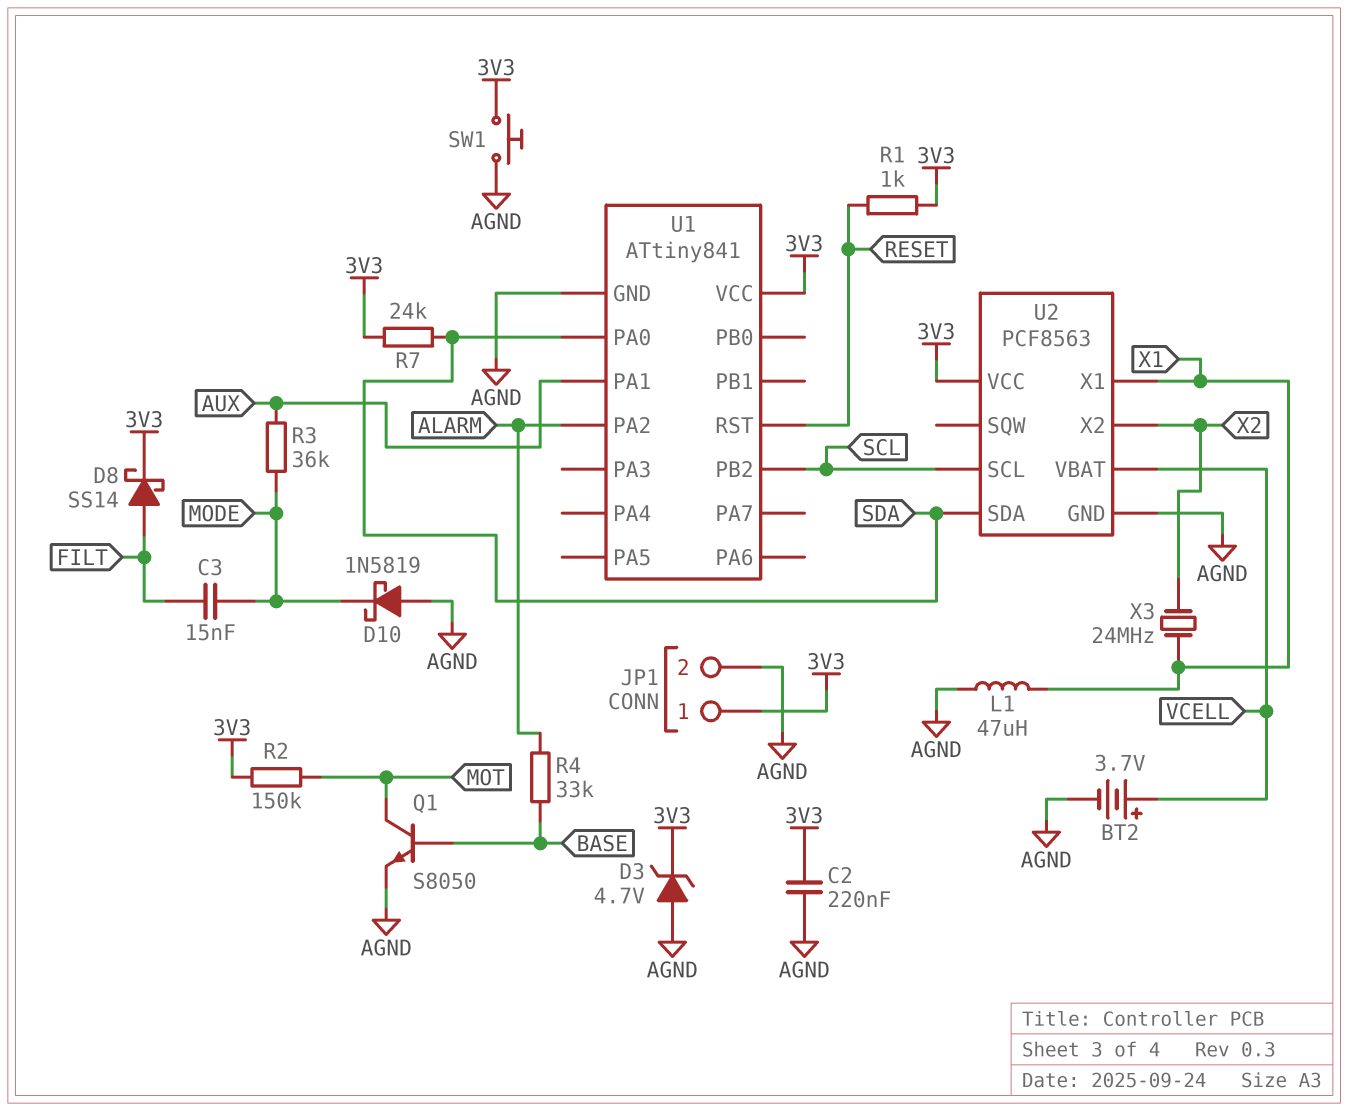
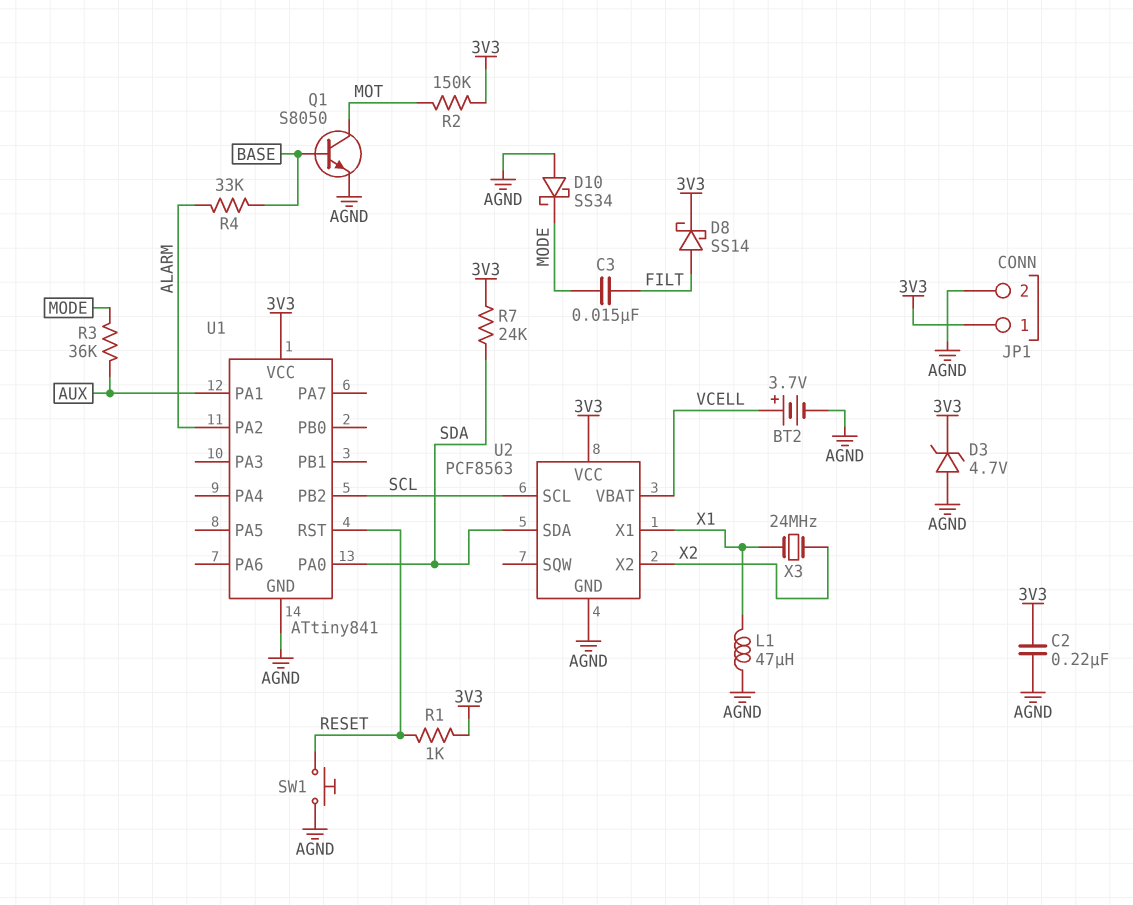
D10: schottky 1N5819 (A AGND, K MODE) -> schottky SS34 (A AGND, K MODE)
SW1: button (3V3, AGND) -> button (AGND, RESET)

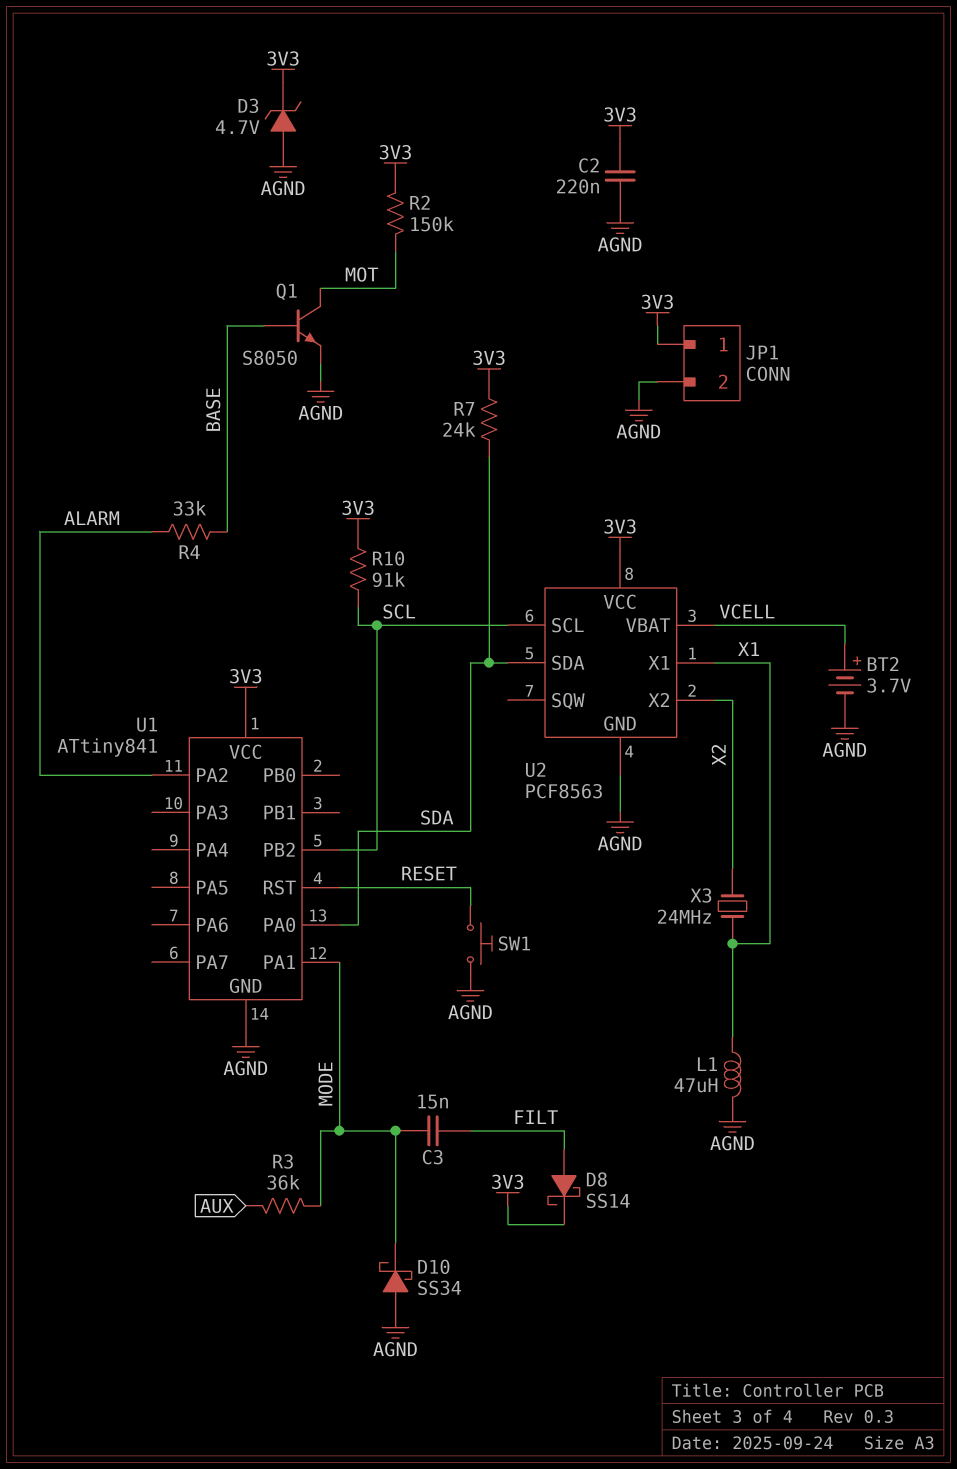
R1: 1k (3V3, RESET) -> none
R10: none -> 91k (3V3, SCL)
U1 pin PA1: AUX -> MODE

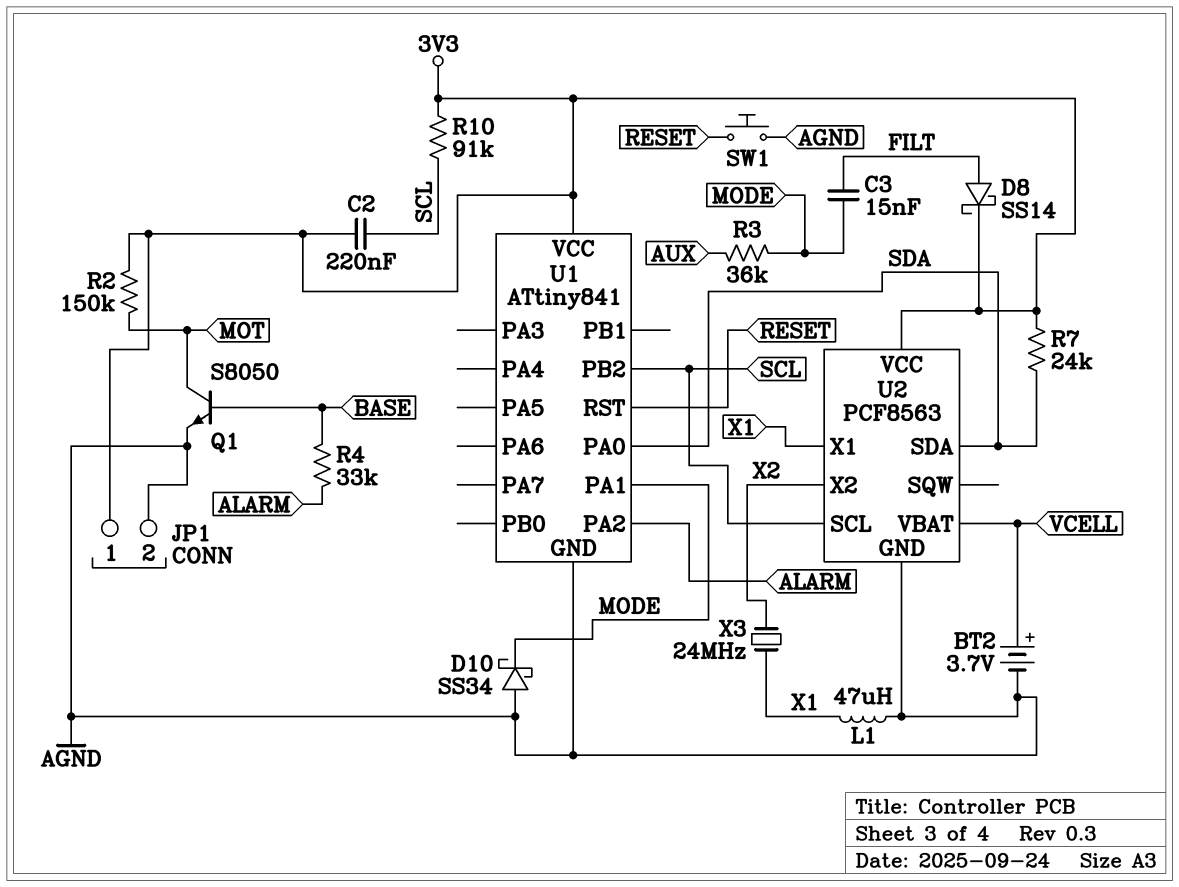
C2: 220nF (3V3, AGND) -> 220nF (3V3, SCL)
D3: zener 4.7V (A AGND, K 3V3) -> none

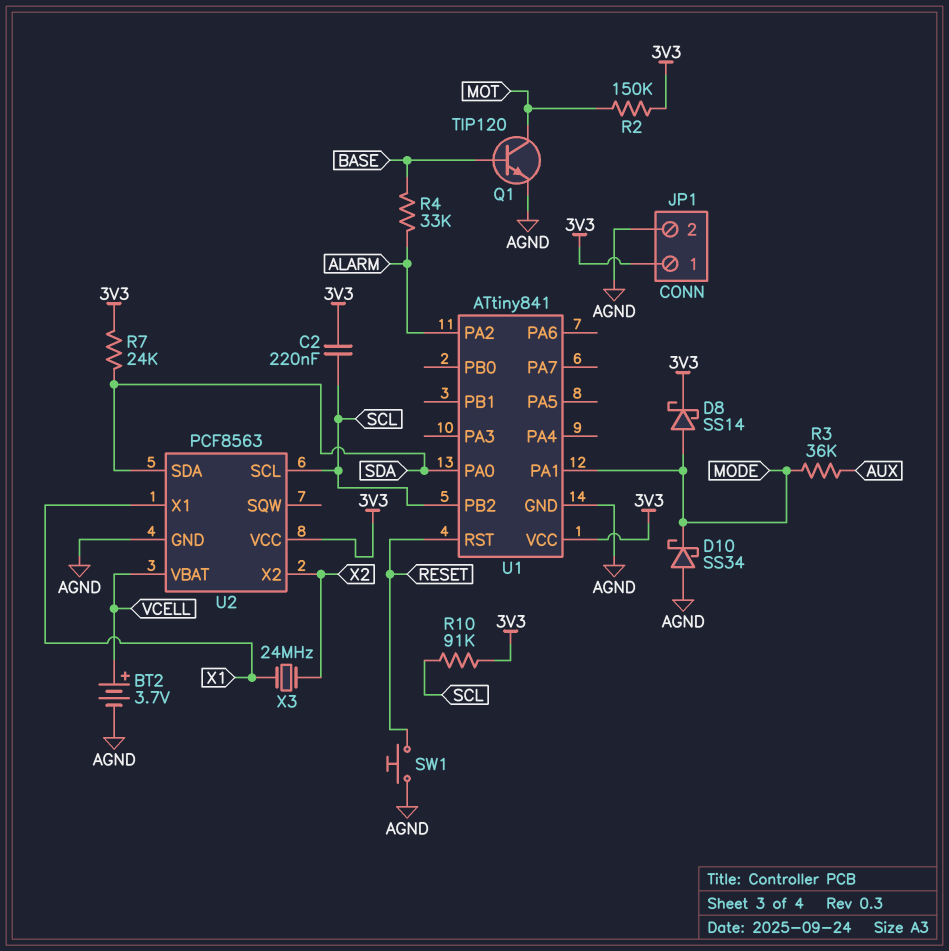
C3: 15nF (FILT, MODE) -> none
D8: schottky SS14 (A FILT, K 3V3) -> schottky SS14 (A MODE, K 3V3)
L1: 47uH (AGND, X1) -> none
Q1: NPN S8050 (B BASE, C MOT, E AGND) -> NPN TIP120 (B BASE, C MOT, E AGND)

